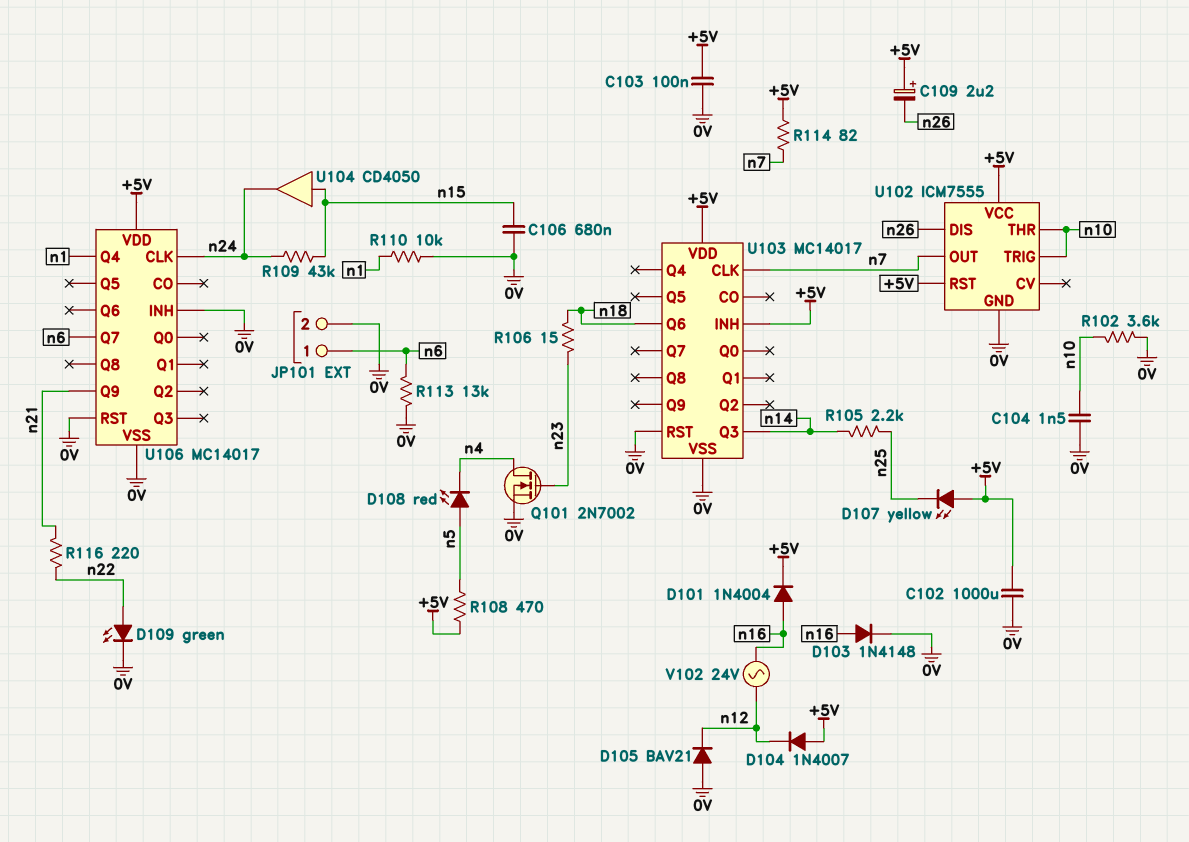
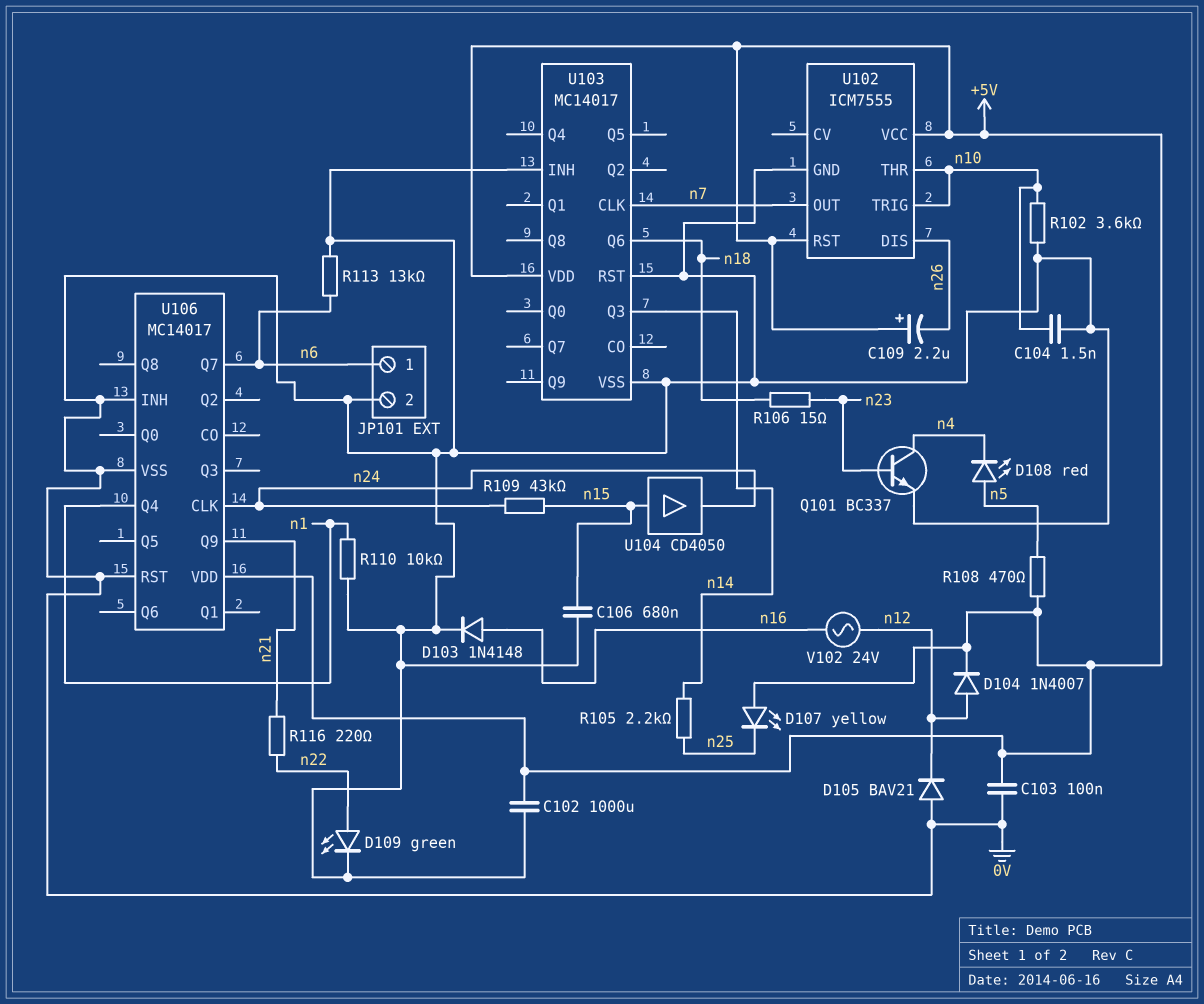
D101: diode 1N4004 (A n16, K +5V) -> none
D104: diode 1N4007 (A +5V, K n12) -> diode 1N4007 (A n12, K +5V)
Q101: NMOS 2N7002 (G n23, D n4, S 0V) -> NPN BC337 (B n23, C n4, E 0V)
R114: 82 (+5V, n7) -> none
U103 pin INH: +5V -> 0V

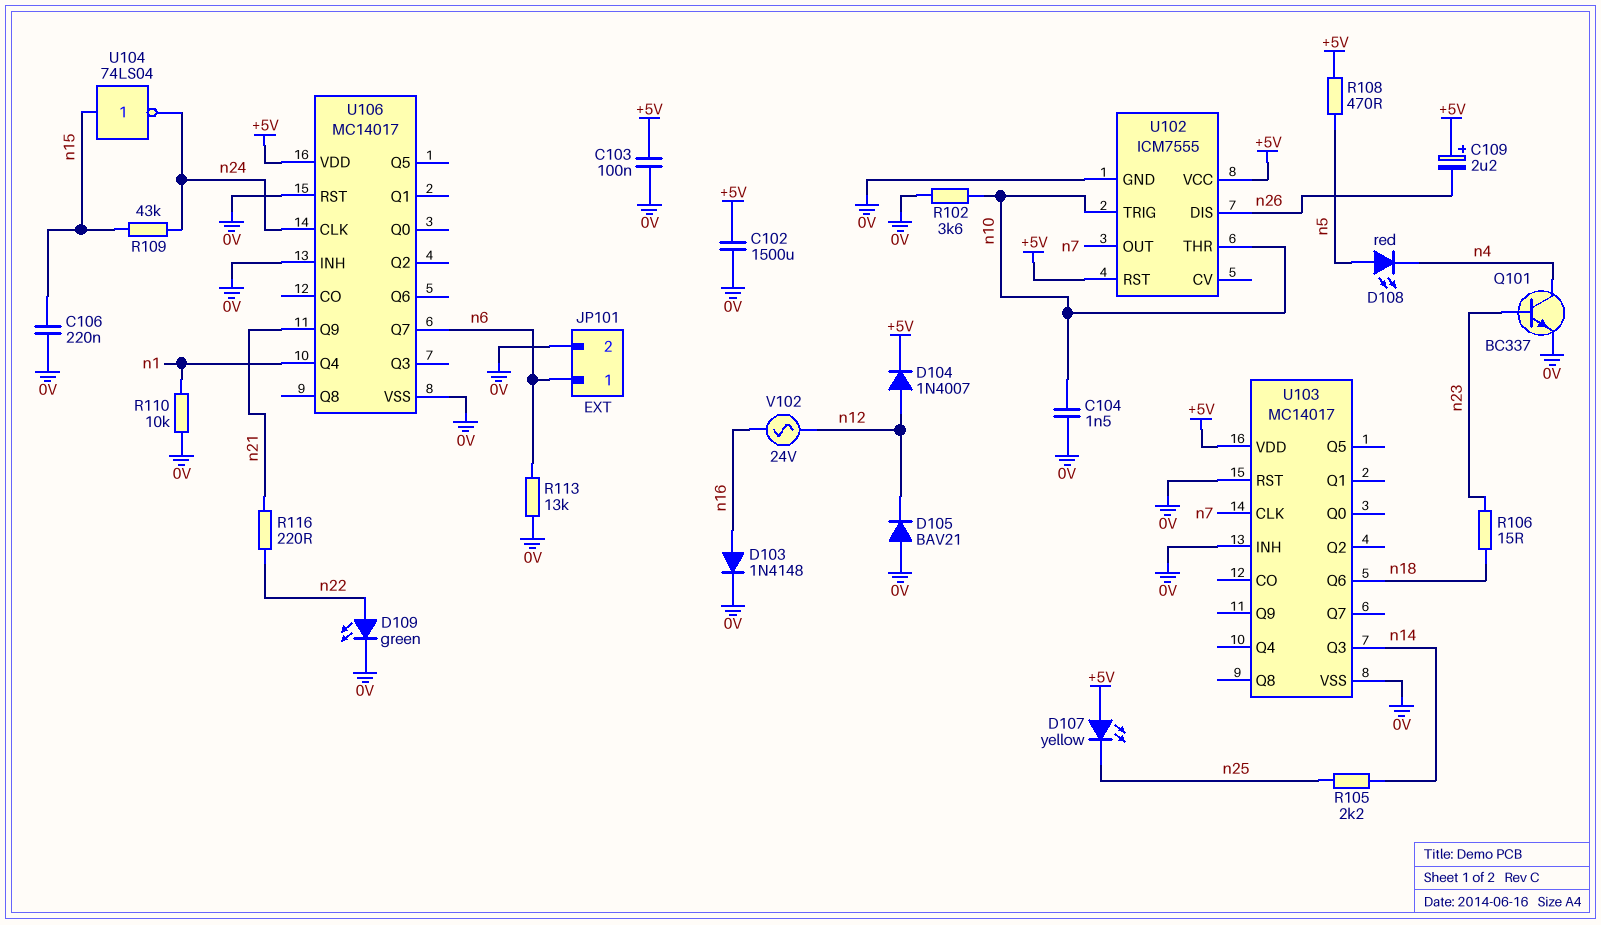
C102: 1000uF (+5V, 0V) -> 1500uF (+5V, 0V)
C106: 680nF (0V, n15) -> 220nF (0V, n15)
U104: buffer CD4050 (in n15, out n24) -> NOT 74LS04 (in n15, out n24)

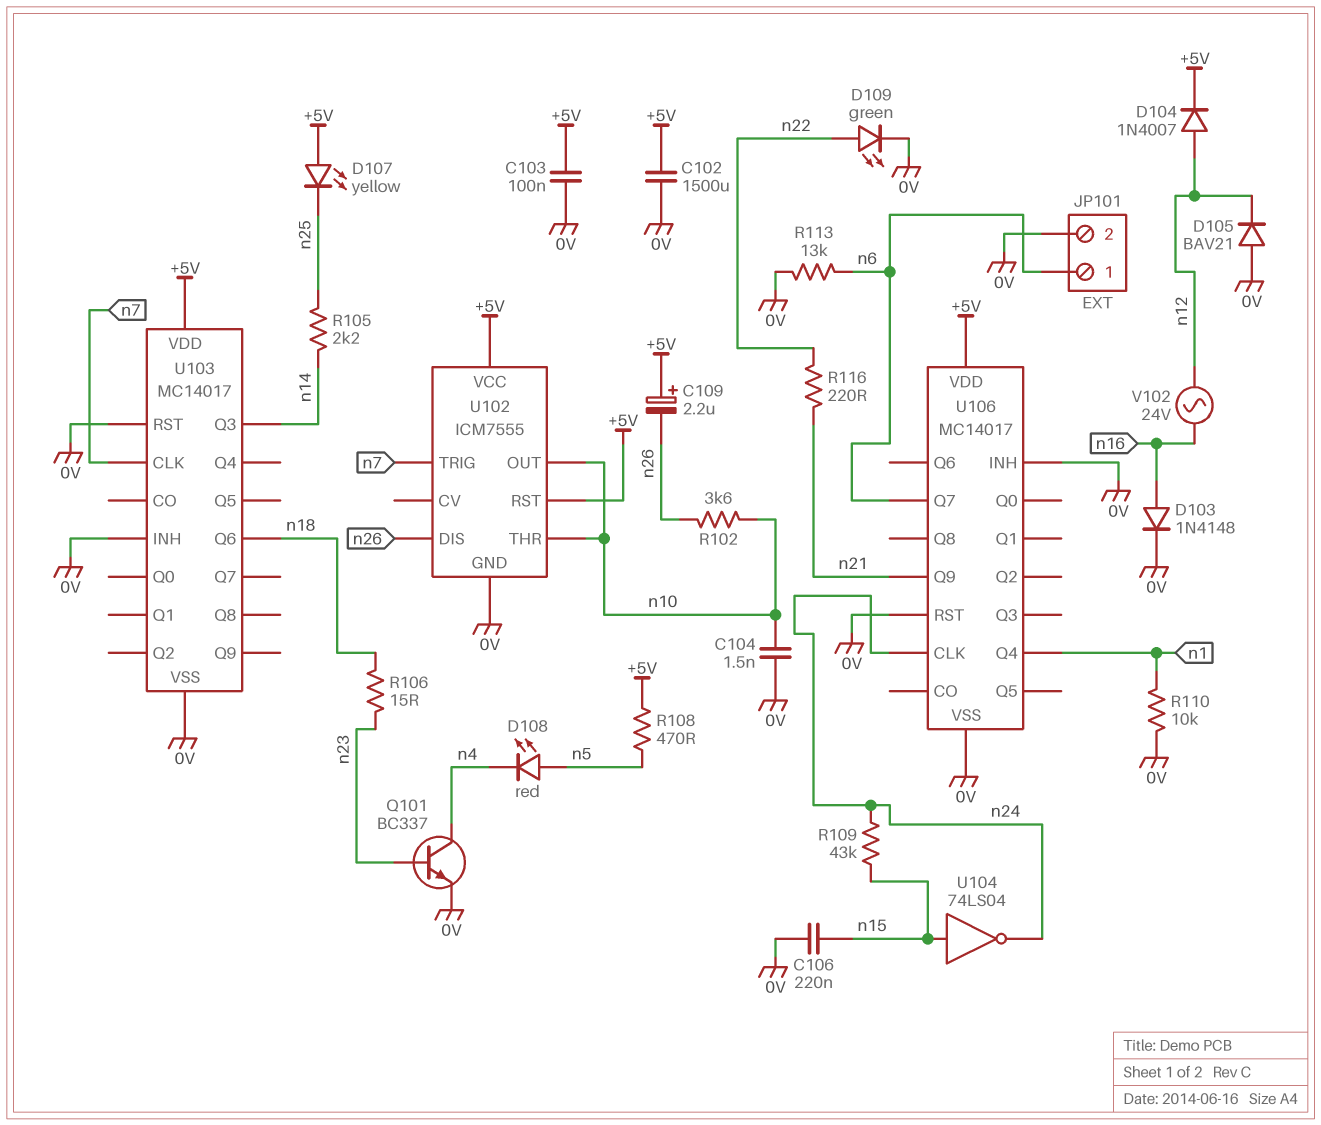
R102: 3.6k (0V, n10) -> 3.6k (n10, n26)
U102 pin OUT: n7 -> n10
U102 pin TRIG: n10 -> n7

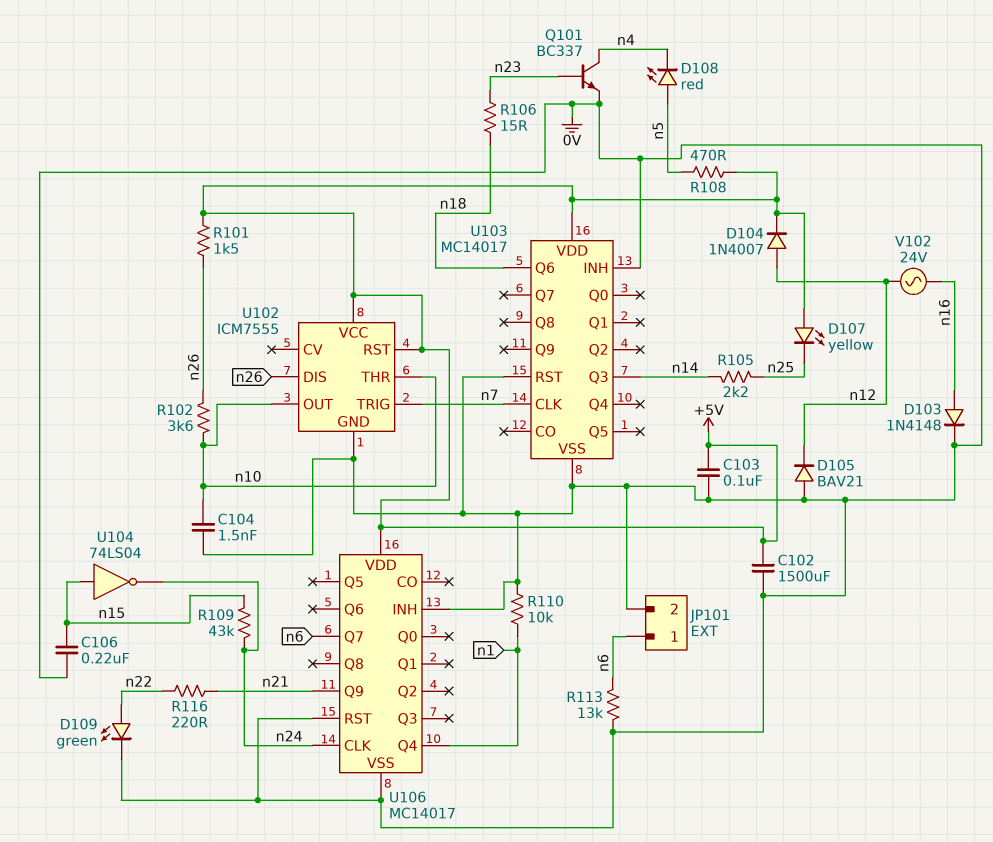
C109: 2.2uF (plus +5V, minus n26) -> none
R101: none -> 1.5k (+5V, n26)

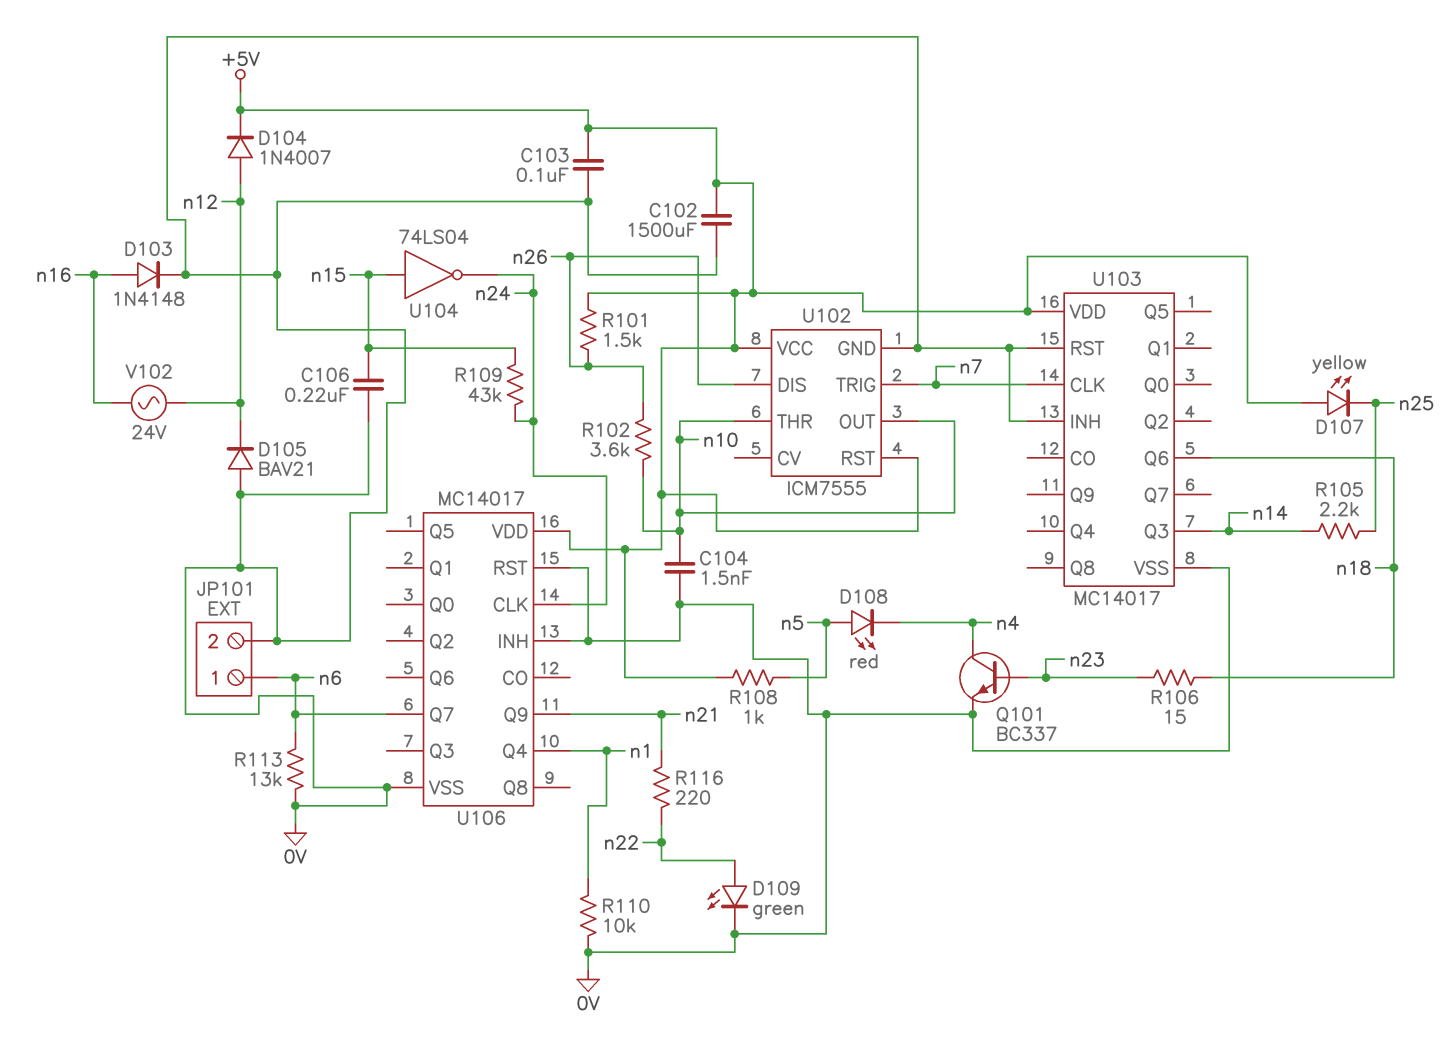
R108: 470 (+5V, n5) -> 1k (+5V, n5)

